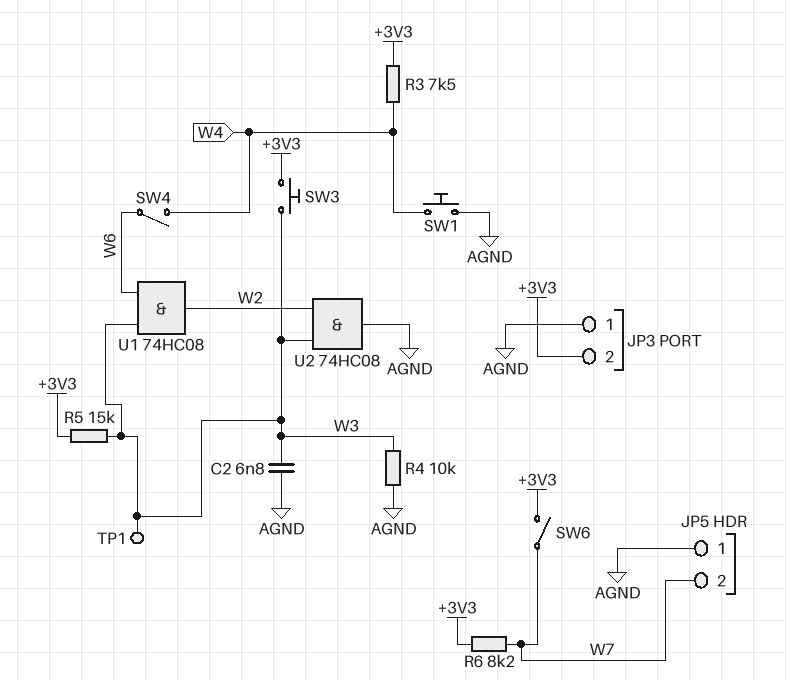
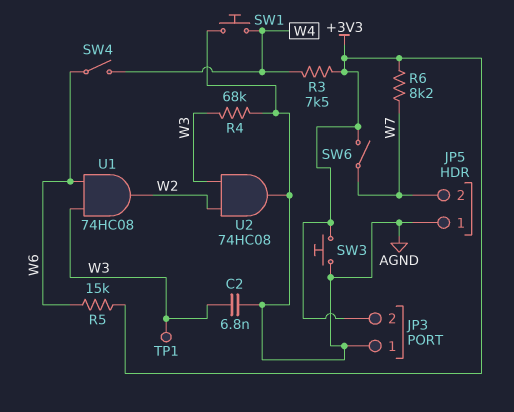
R4: 10k (AGND, W3) -> 68k (AGND, W3)
R5: 15k (+3V3, W3) -> 15k (+3V3, W6)
SW3: button (+3V3, W3) -> button (+3V3, AGND)

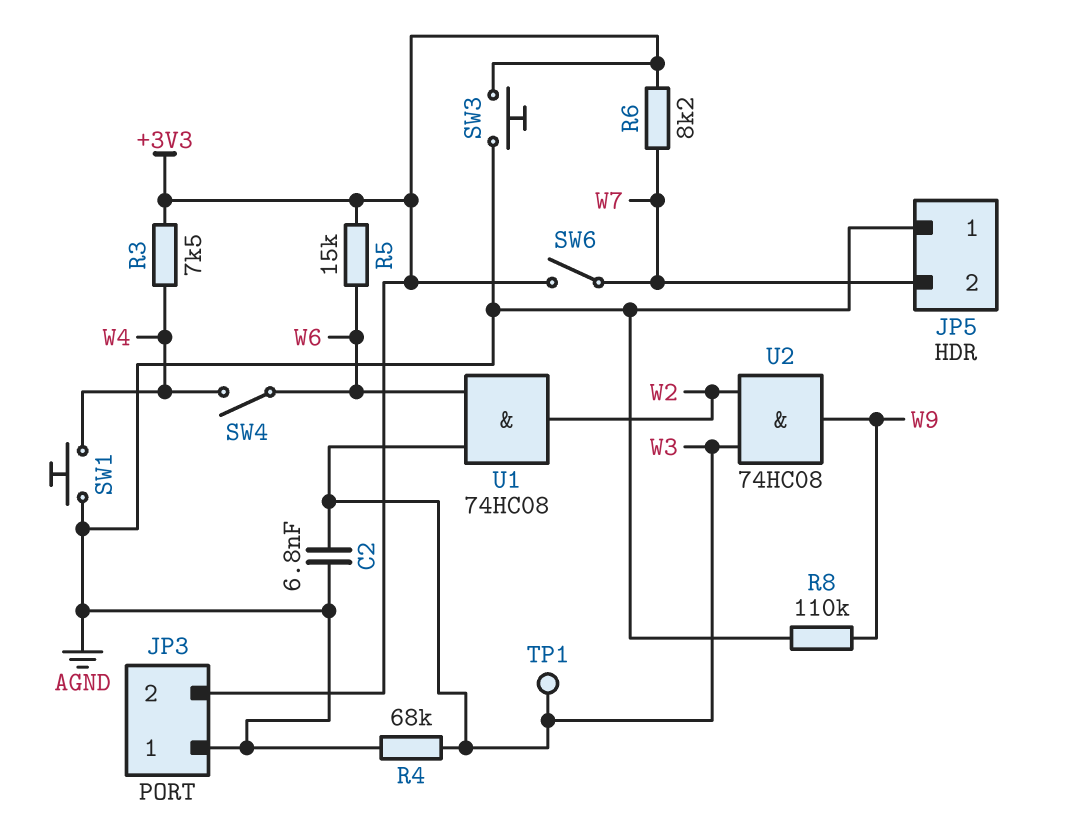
R8: none -> 110k (AGND, W9)
U2: AND 74HC08 (in W2, in W3, out AGND) -> AND 74HC08 (in W2, in W3, out W9)

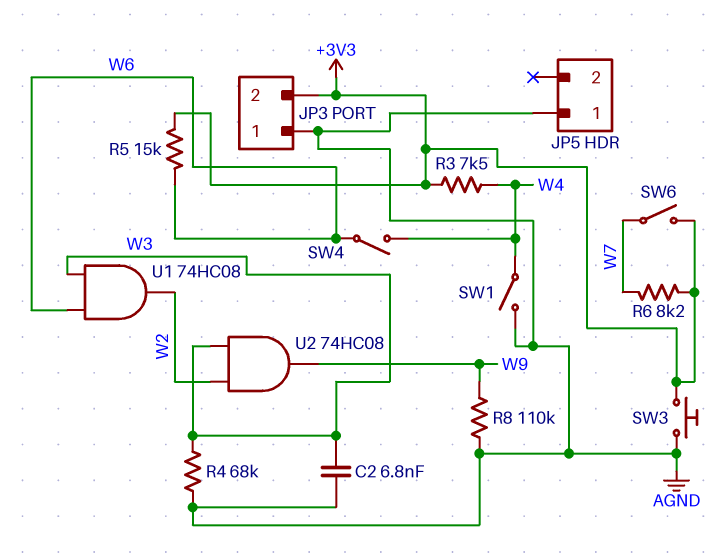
JP5 pin 2: W7 -> none
SW1: button (AGND, W4) -> switch (AGND, W4)
TP1: test point (W3) -> none

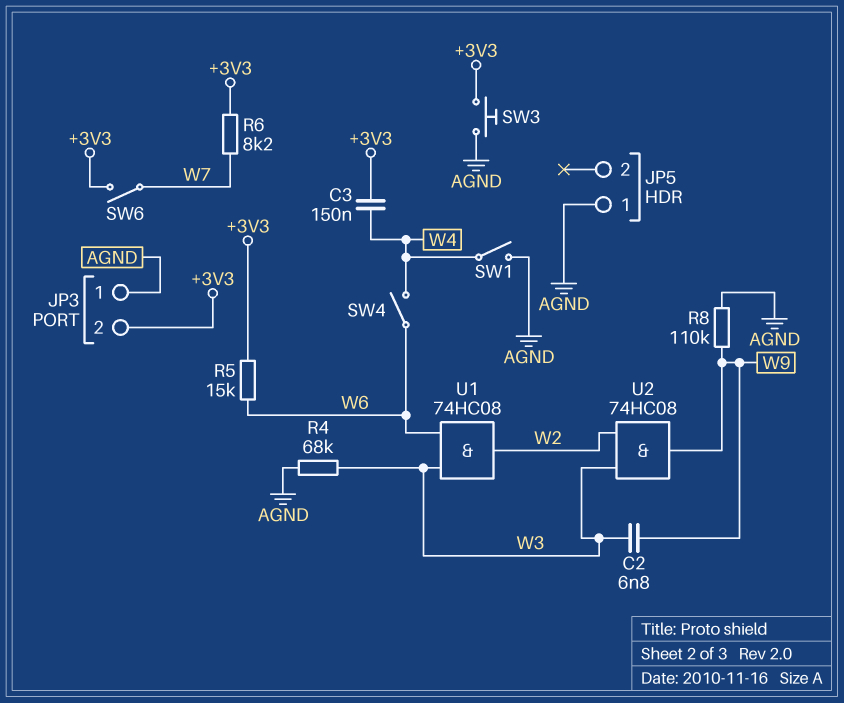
C2: 6.8nF (AGND, W3) -> 6.8nF (W3, W9)
C3: none -> 150nF (+3V3, W4)
R3: 7.5k (+3V3, W4) -> none

